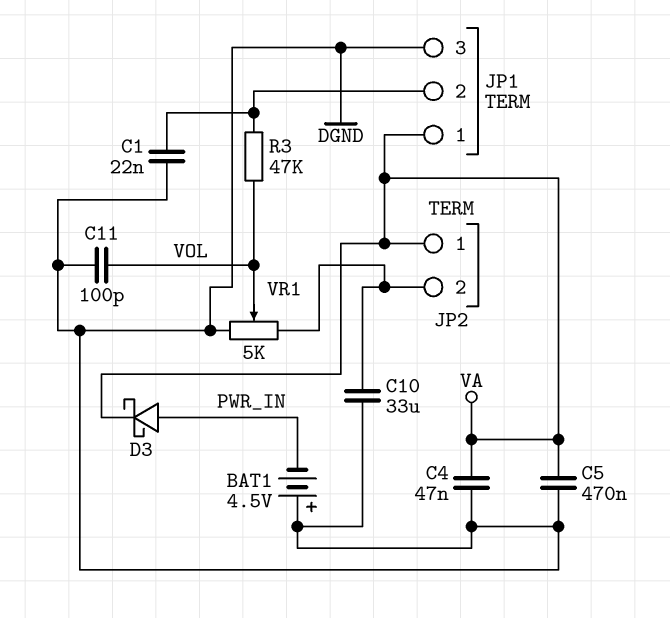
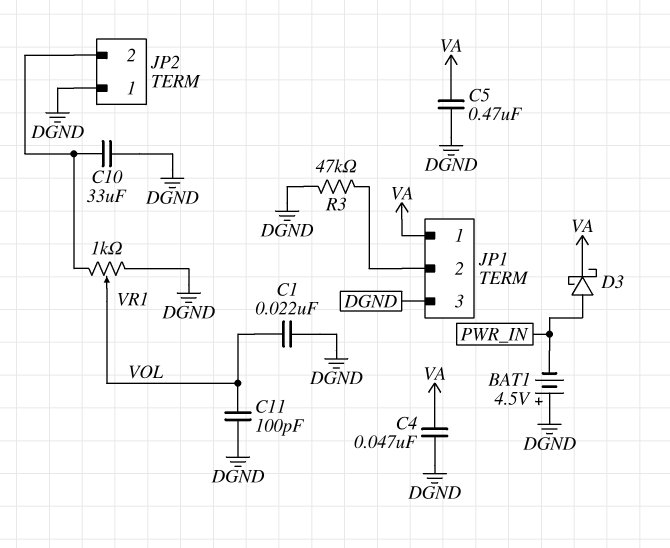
C1: 22nF (DGND, JP1/2) -> 22nF (DGND, VOL)
JP2 pin 1: VA -> DGND
R3: 47k (JP1/2, VOL) -> 47k (DGND, JP1/2)
VR1: 5k (DGND, JP2/2, wiper VOL) -> 1k (DGND, JP2/2, wiper VOL)

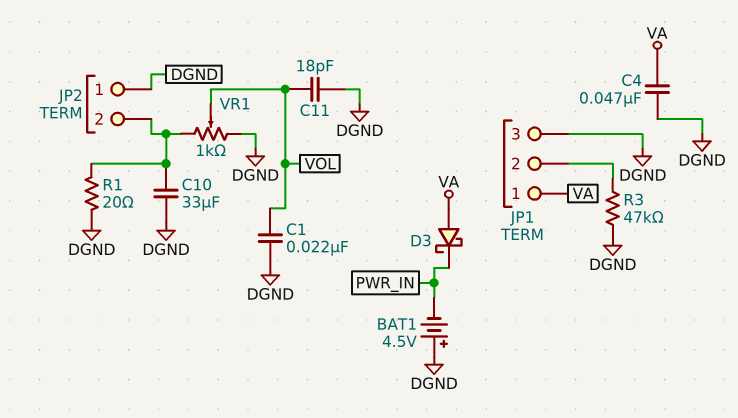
C5: 470nF (DGND, VA) -> none
C11: 100pF (DGND, VOL) -> 18pF (DGND, VOL)
D3: schottky (A PWR_IN, K VA) -> schottky (A VA, K PWR_IN)
R1: none -> 20 (DGND, JP2/2)

